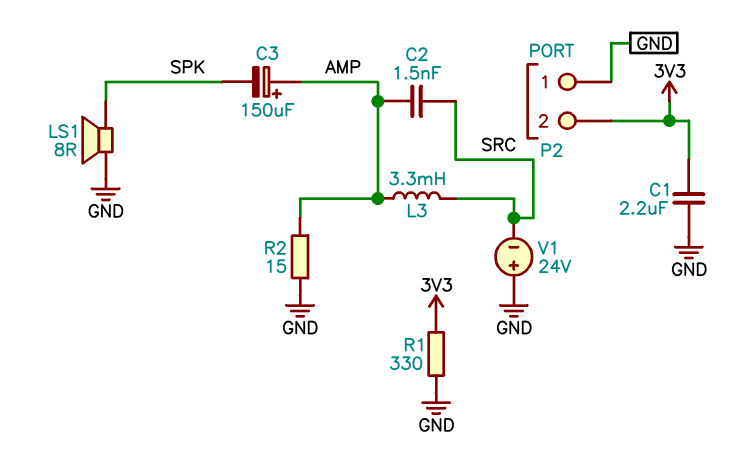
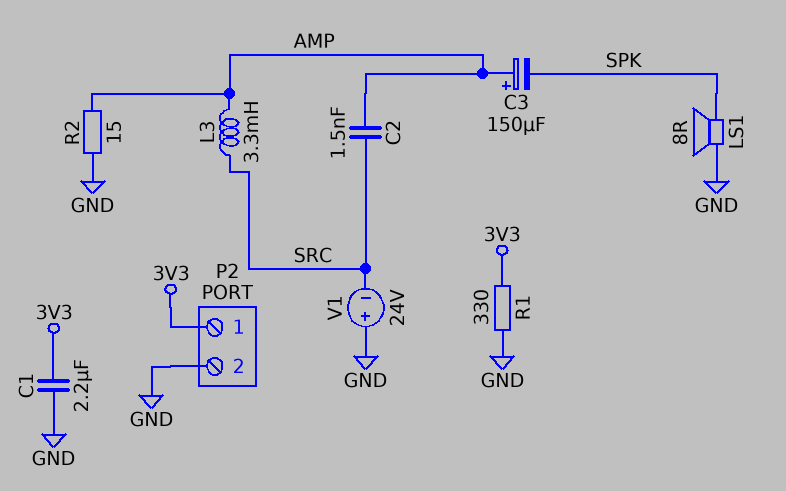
P2 pin 1: GND -> 3V3
P2 pin 2: 3V3 -> GND

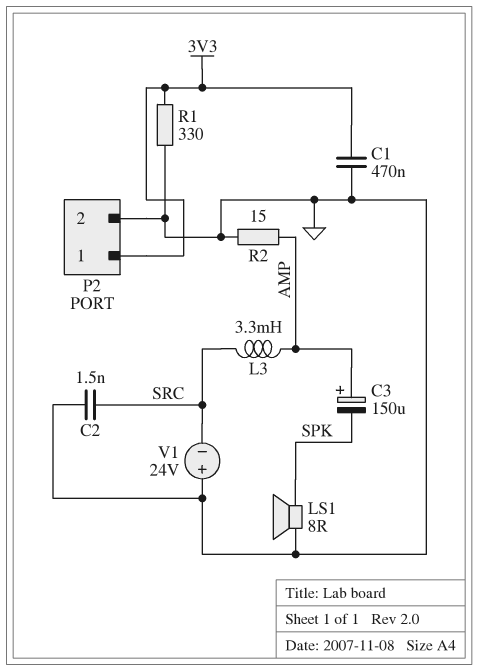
C1: 2.2uF (3V3, GND) -> 470nF (3V3, GND)
C2: 1.5nF (AMP, SRC) -> 1.5nF (GND, SRC)

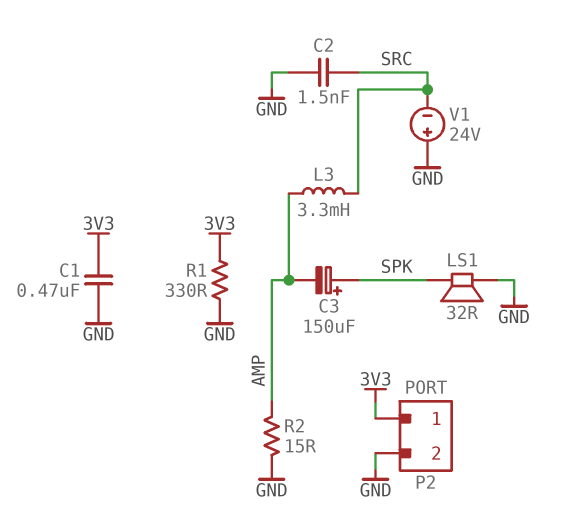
C3: 150uF (plus AMP, minus SPK) -> 150uF (plus SPK, minus AMP)
LS1: speaker 8R (GND, SPK) -> speaker 32R (GND, SPK)

